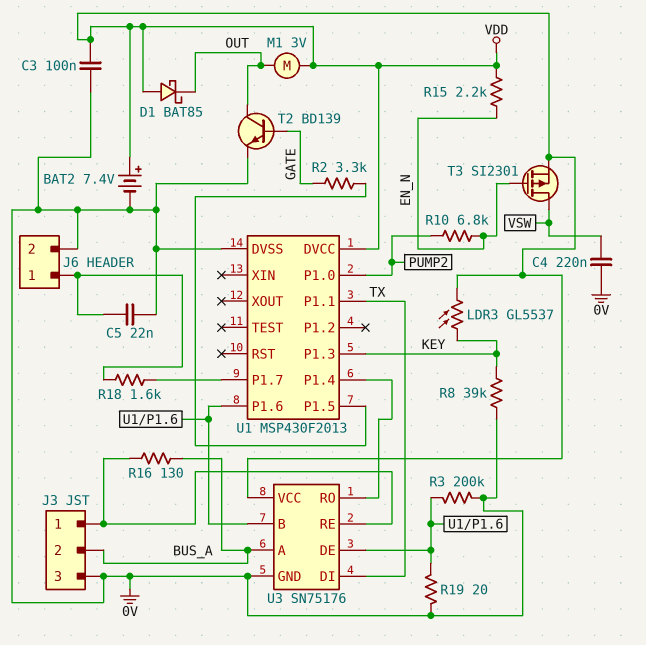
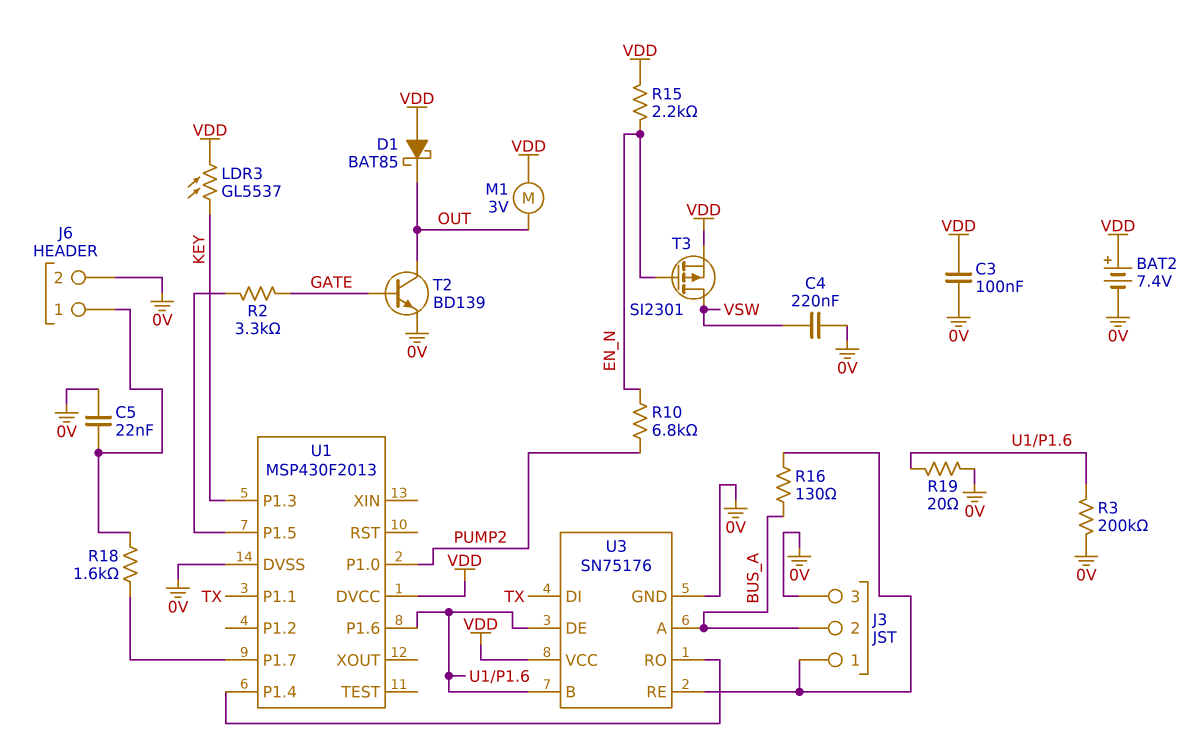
R8: 39k (0V, KEY) -> none

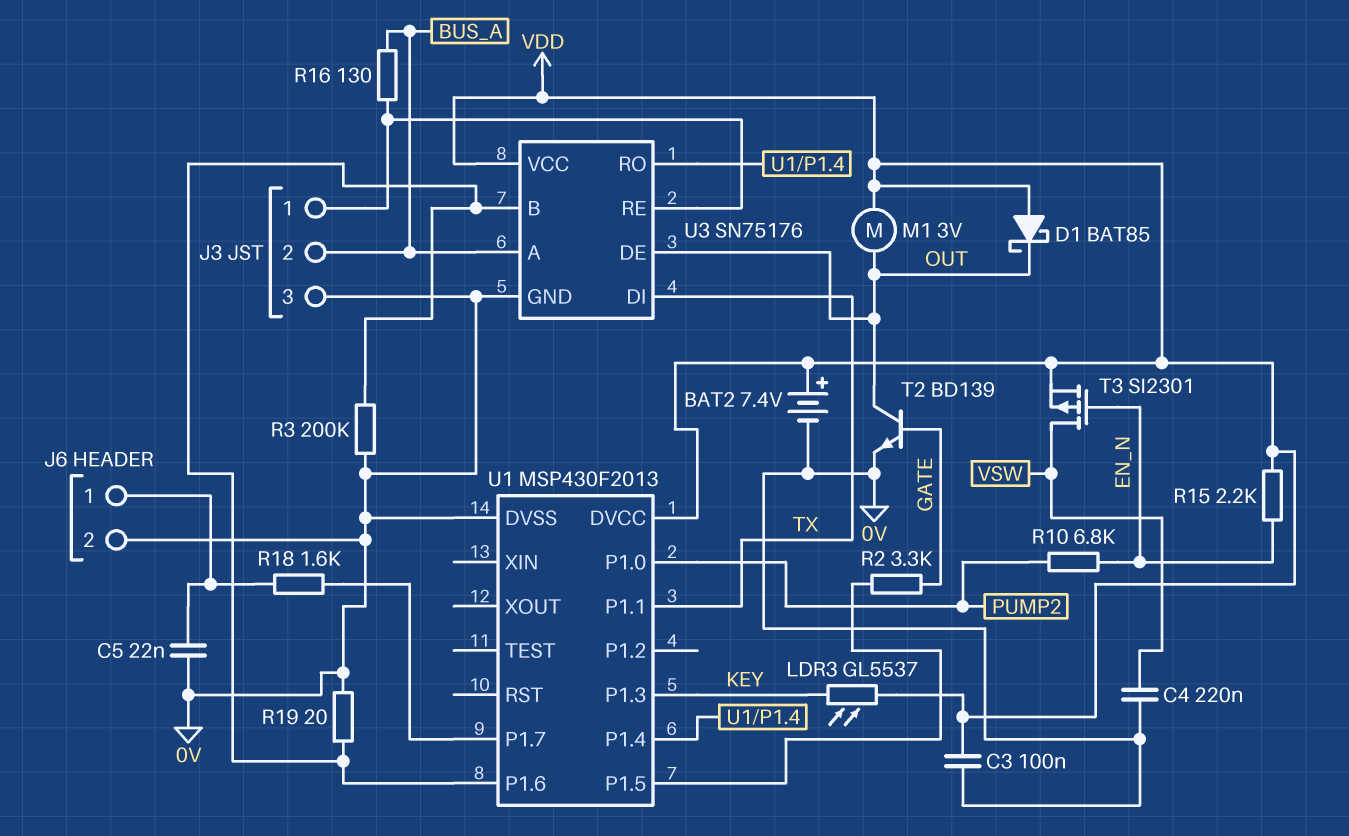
U3 pin DE: U1/P1.6 -> OUT

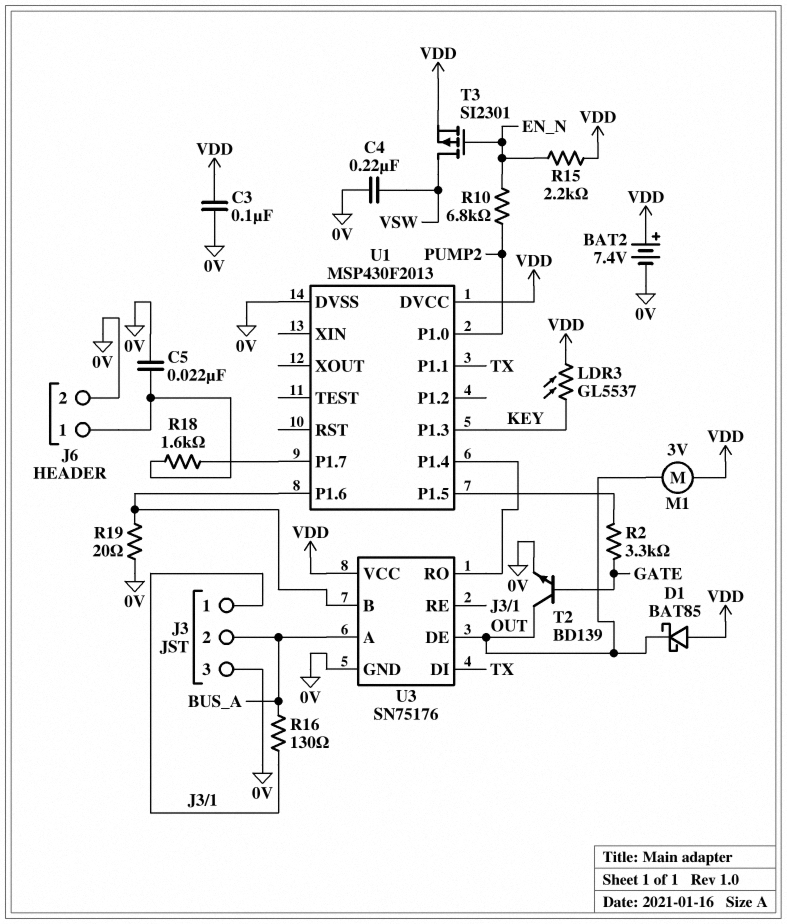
R3: 200k (0V, U1/P1.6) -> none

